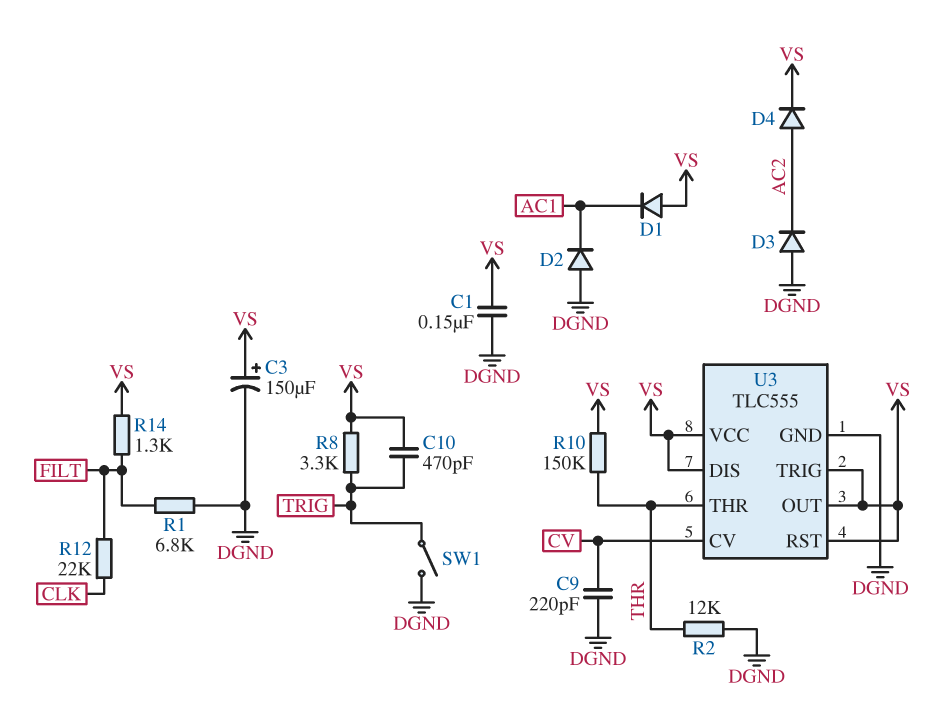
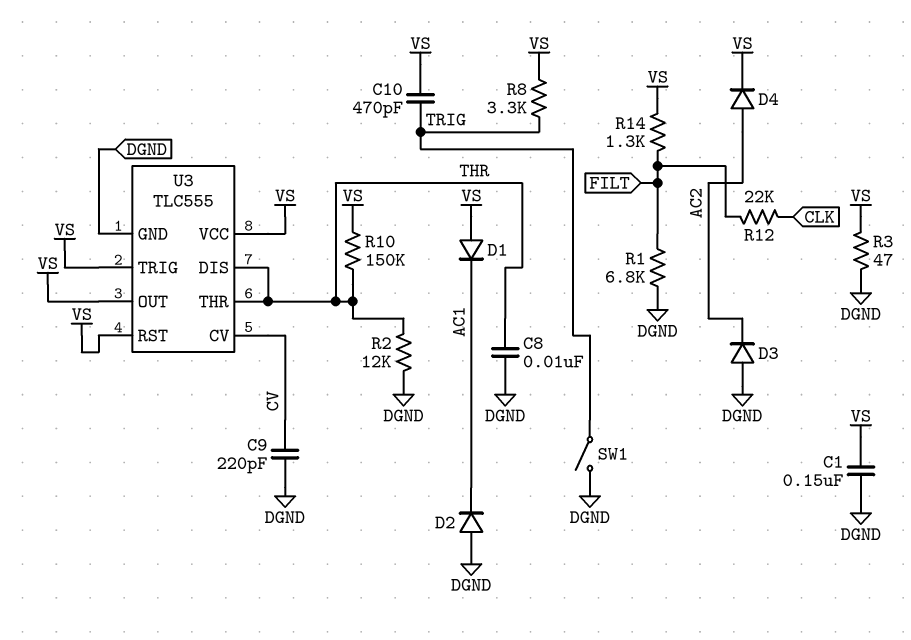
C3: 150uF (plus VS, minus DGND) -> none
C8: none -> 10nF (DGND, THR)
R3: none -> 47 (DGND, VS)
U3 pin DIS: VS -> THR

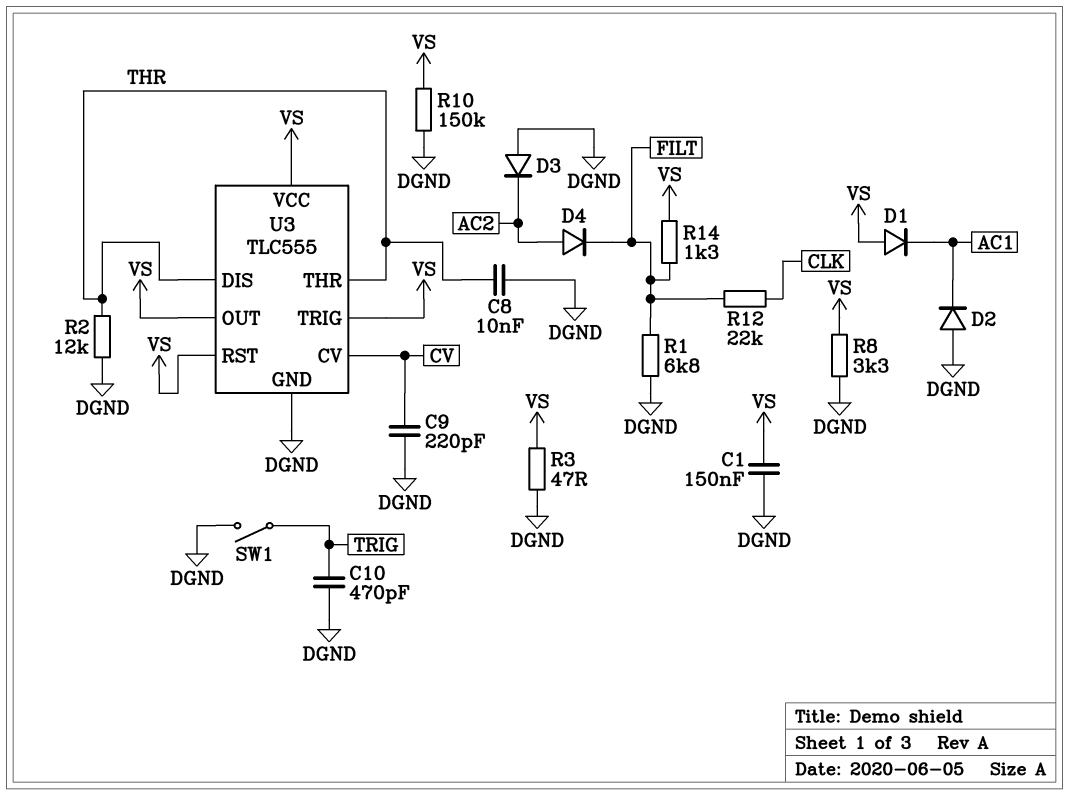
C10: 470pF (TRIG, VS) -> 470pF (DGND, TRIG)
D4: diode (A AC2, K VS) -> diode (A AC2, K FILT)
R8: 3.3k (TRIG, VS) -> 3.3k (DGND, VS)
R10: 150k (THR, VS) -> 150k (DGND, VS)

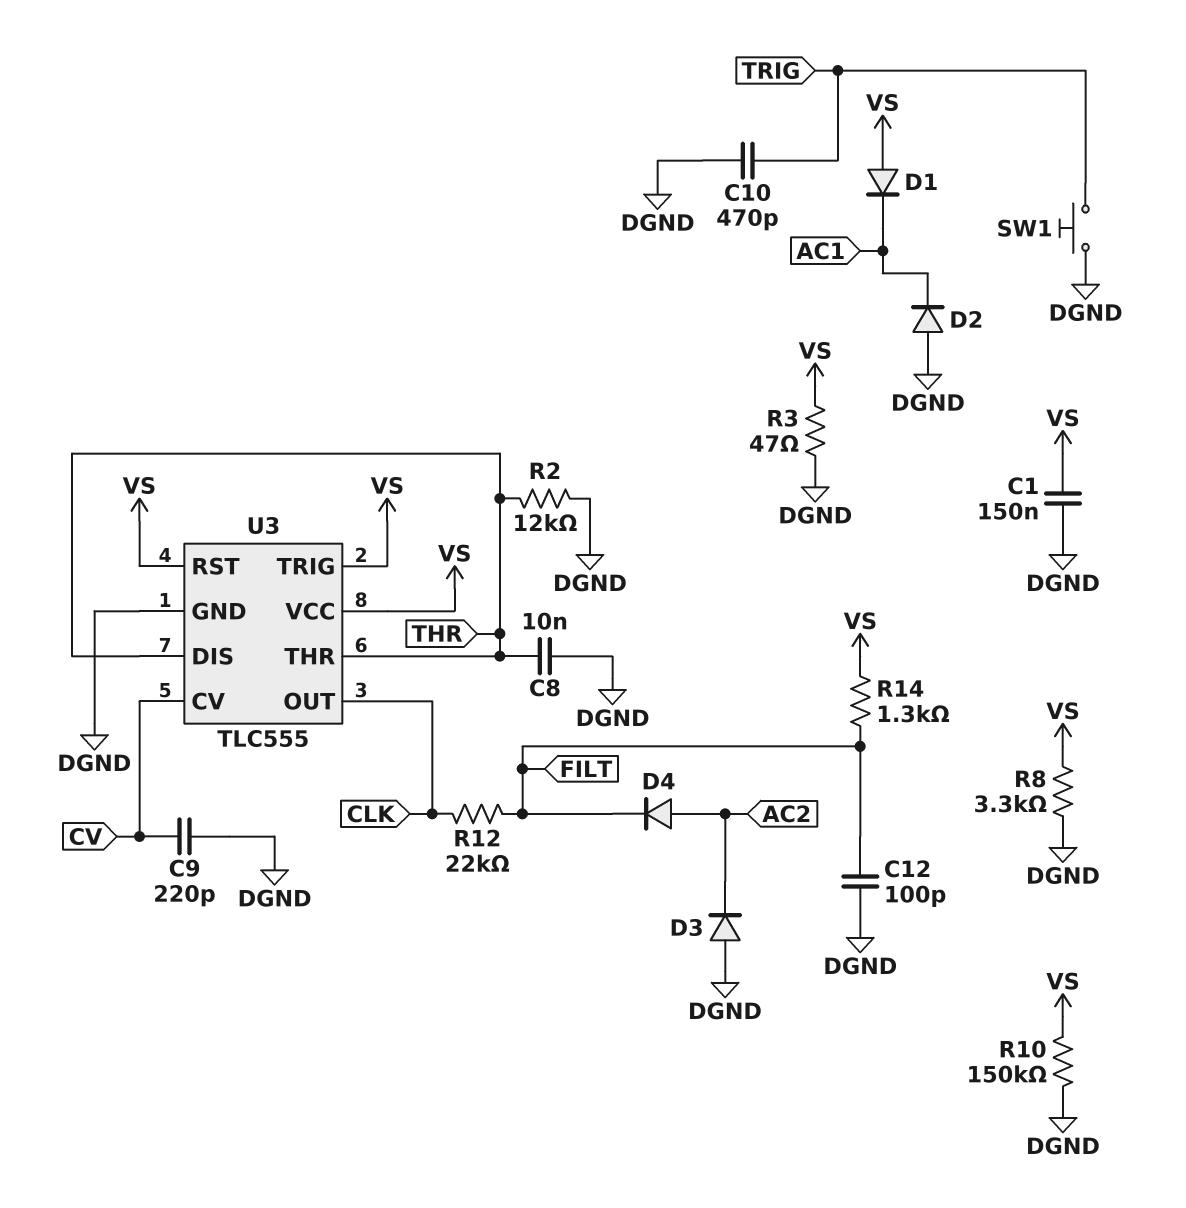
C12: none -> 100pF (DGND, FILT)
R1: 6.8k (DGND, FILT) -> none
SW1: switch (DGND, TRIG) -> button (DGND, TRIG)
U3 pin OUT: VS -> CLK

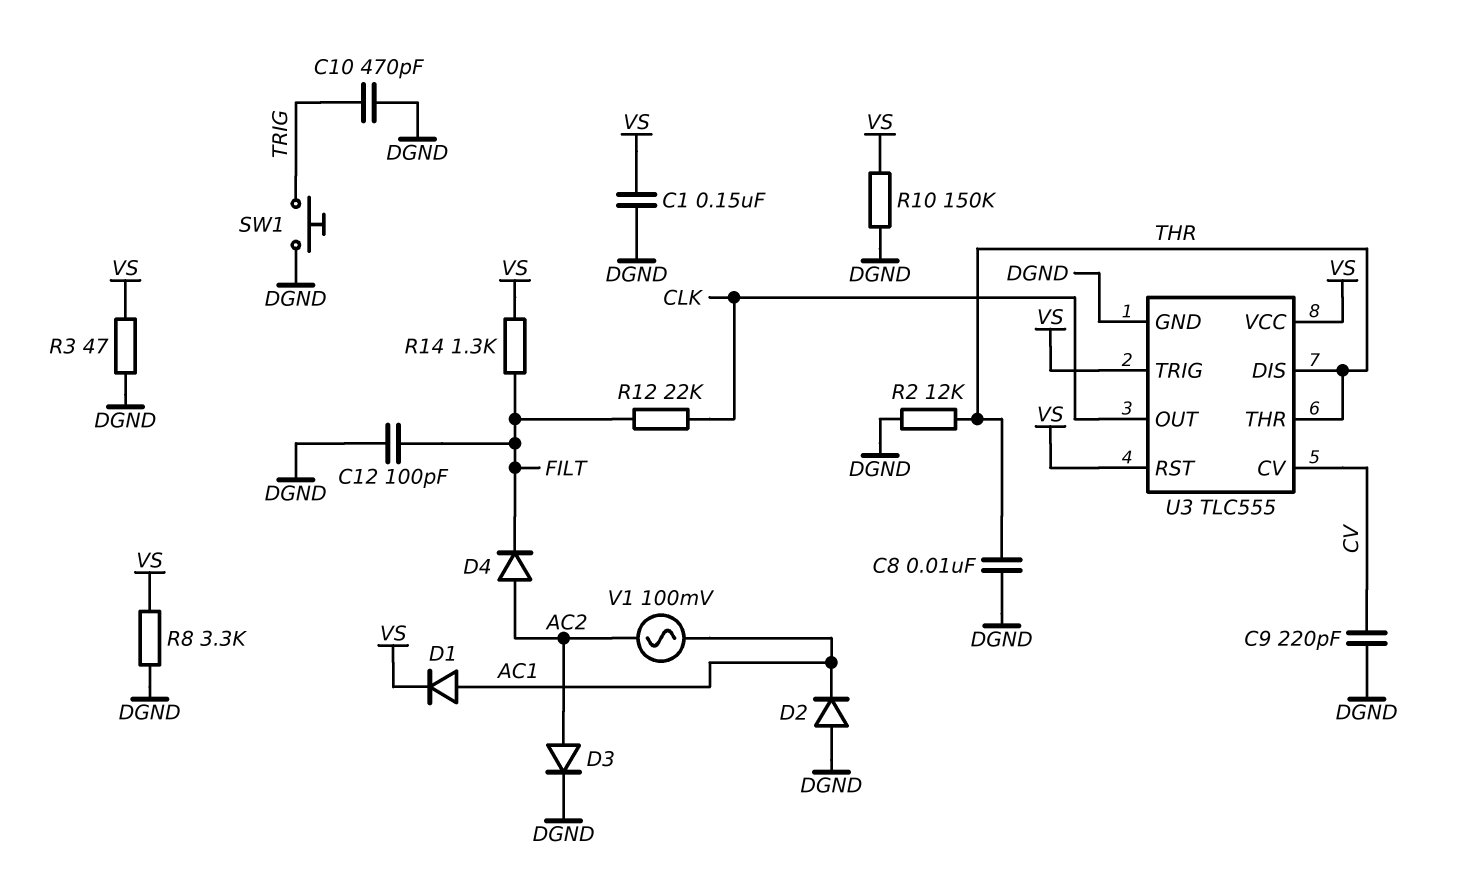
D1: diode (A VS, K AC1) -> diode (A AC1, K VS)
D3: diode (A DGND, K AC2) -> diode (A AC2, K DGND)
V1: none -> AC 100mV (AC1, AC2)

